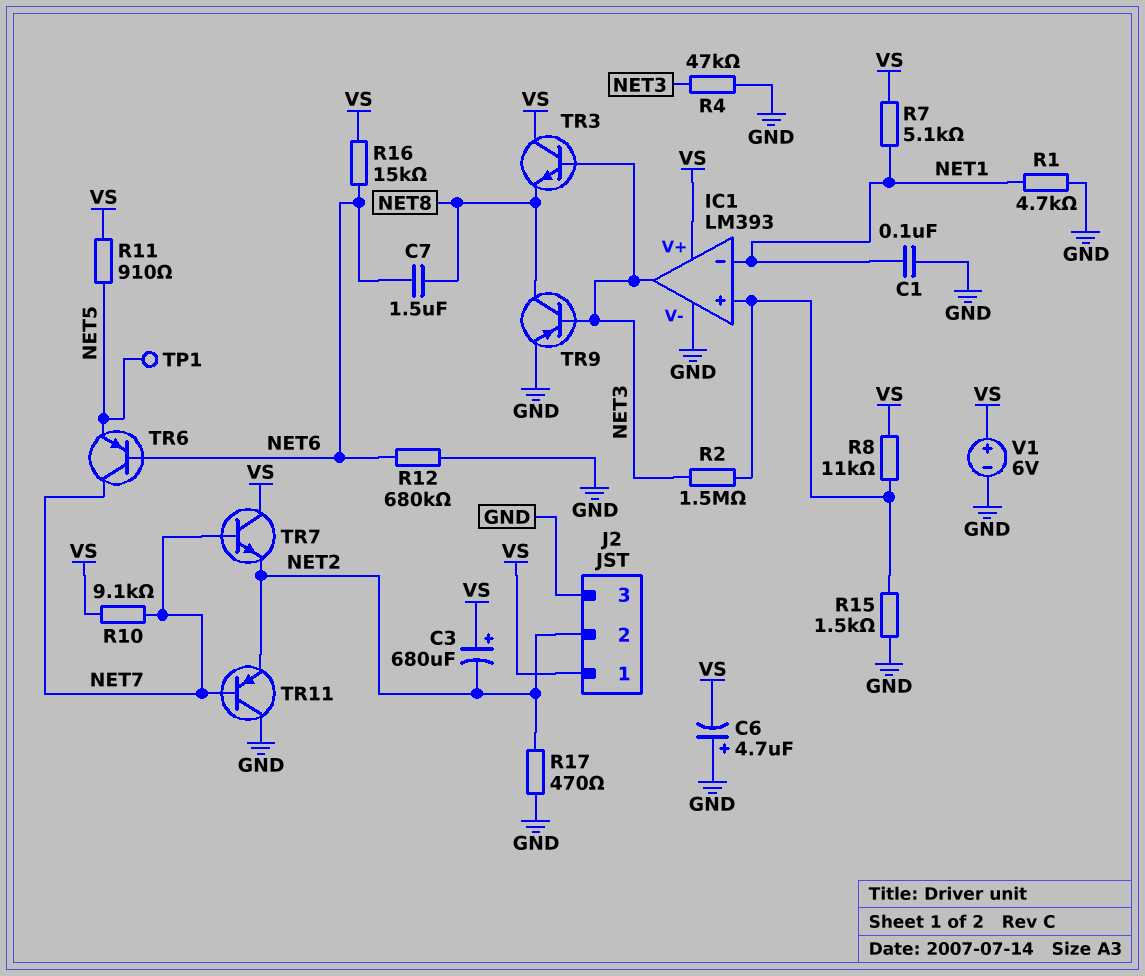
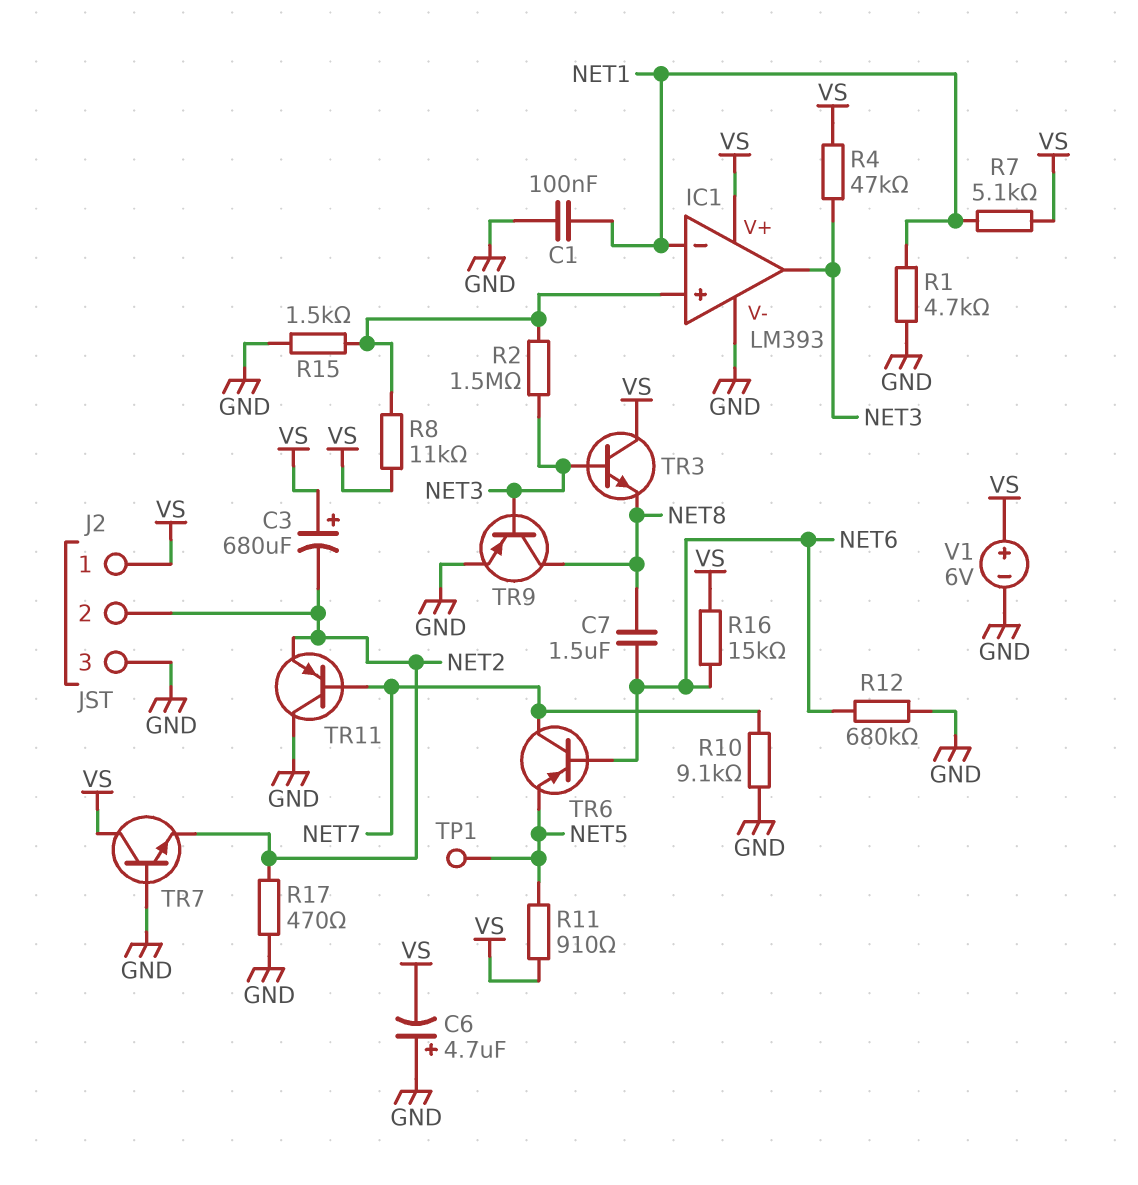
R4: 47k (GND, NET3) -> 47k (NET3, VS)
R10: 9.1k (NET7, VS) -> 9.1k (GND, NET7)
TR7: NPN (B NET7, C VS, E NET2) -> NPN (B GND, C VS, E NET2)

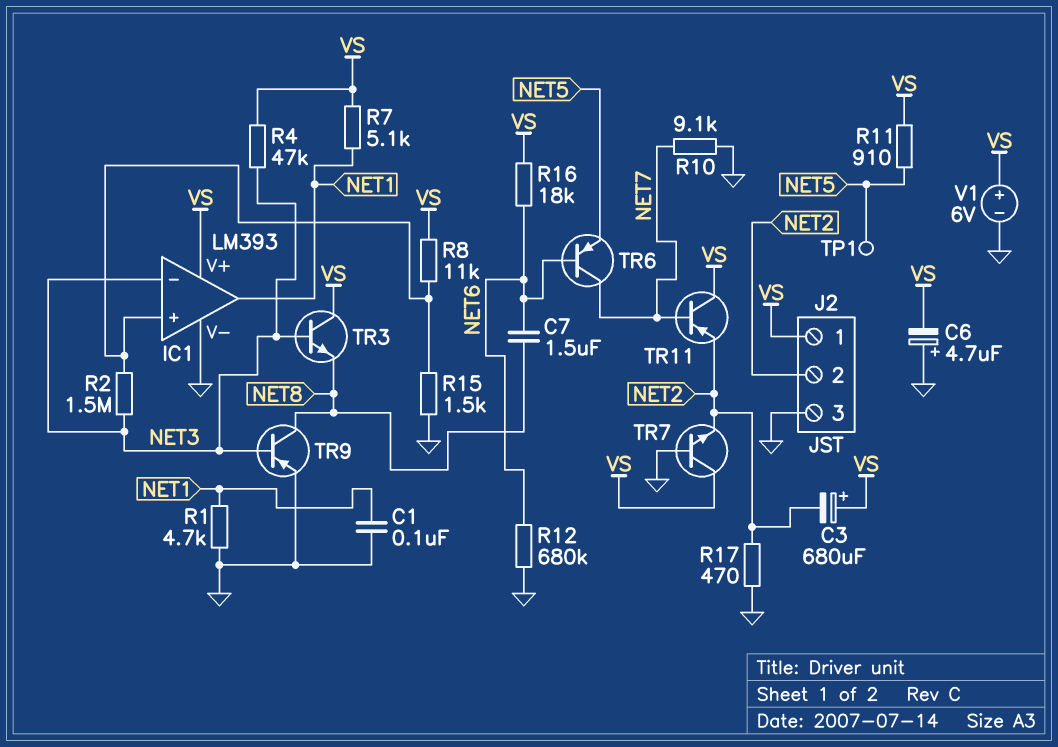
IC1 pin in-: NET1 -> NET3
IC1 pin out: NET3 -> NET1
R16: 15k (NET6, VS) -> 18k (NET6, VS)
TR11: PNP (B NET7, C GND, E NET2) -> PNP (B NET7, C VS, E NET2)

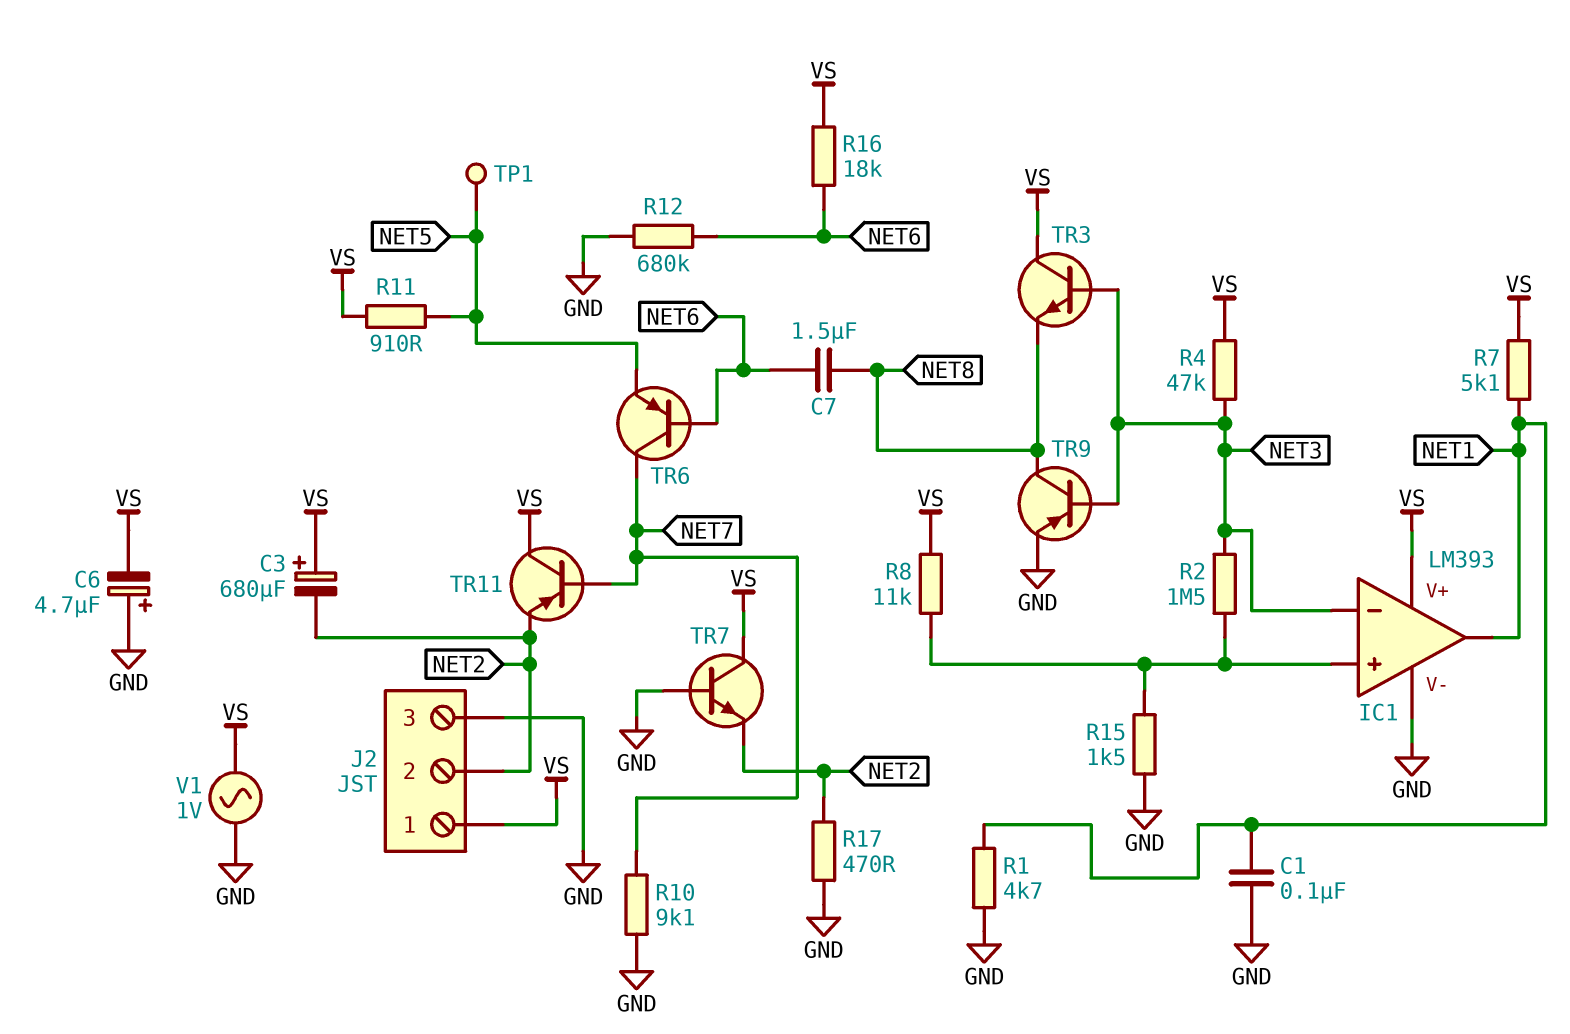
V1: 6V (plus VS, minus GND) -> AC 1V (GND, VS)

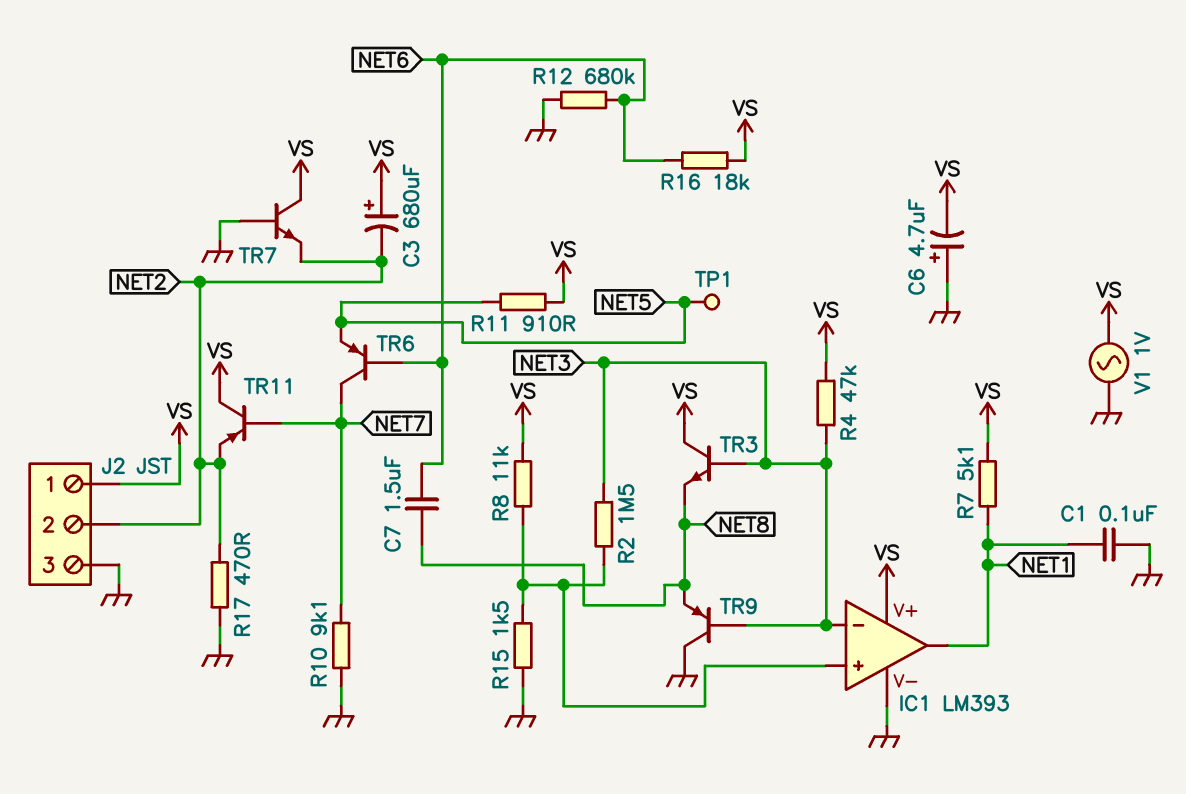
R1: 4.7k (GND, NET1) -> none
TR9: PNP (B NET3, C NET8, E GND) -> PNP (B NET3, C GND, E NET8)

